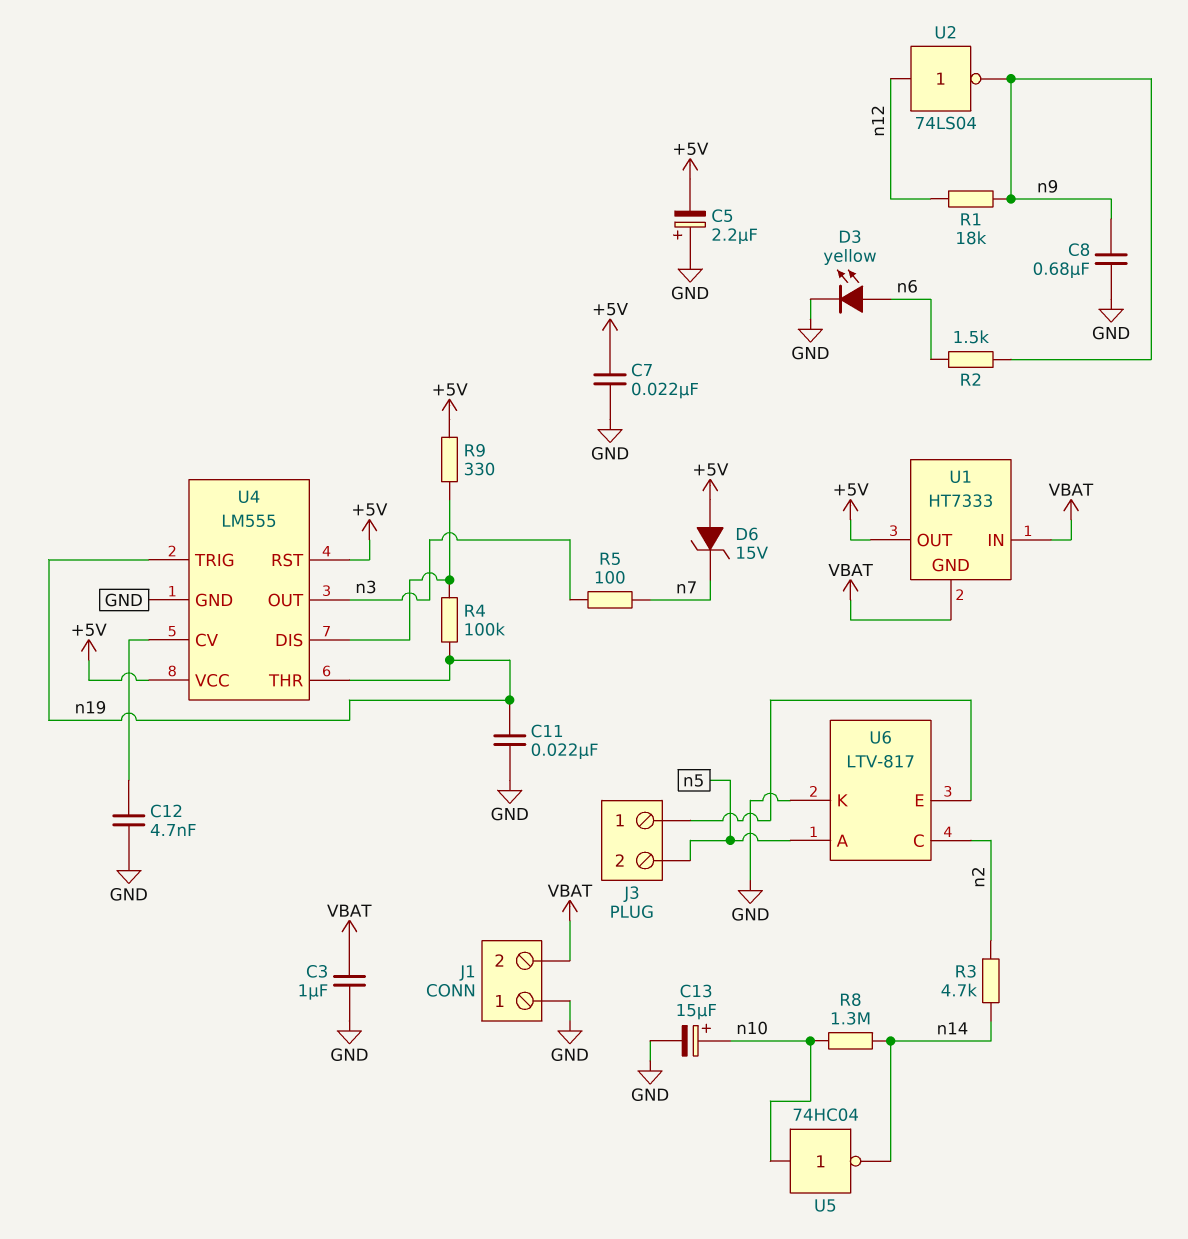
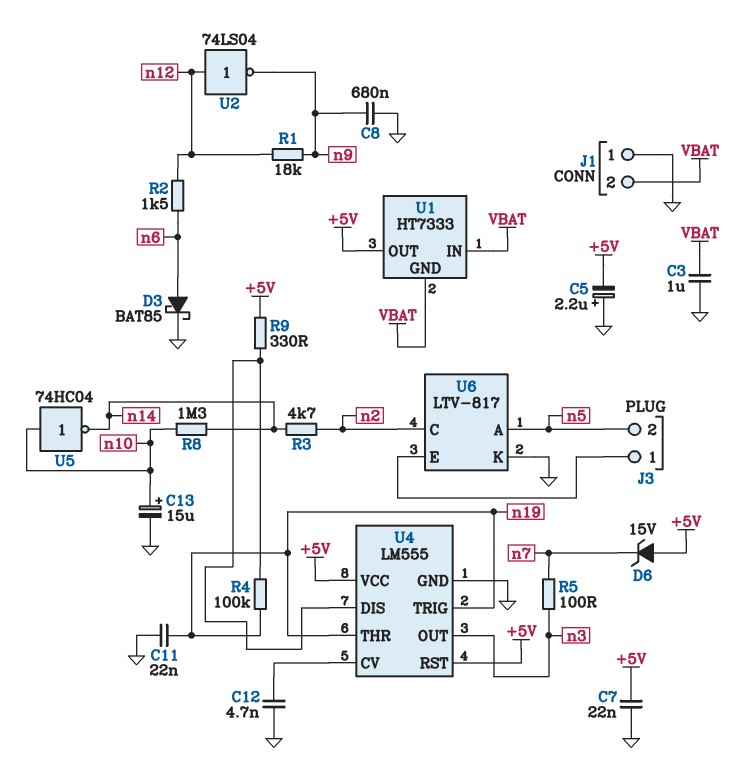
D3: LED yellow (A n6, K GND) -> schottky BAT85 (A n6, K GND)
R2: 1.5k (n6, n9) -> 1.5k (n6, n12)

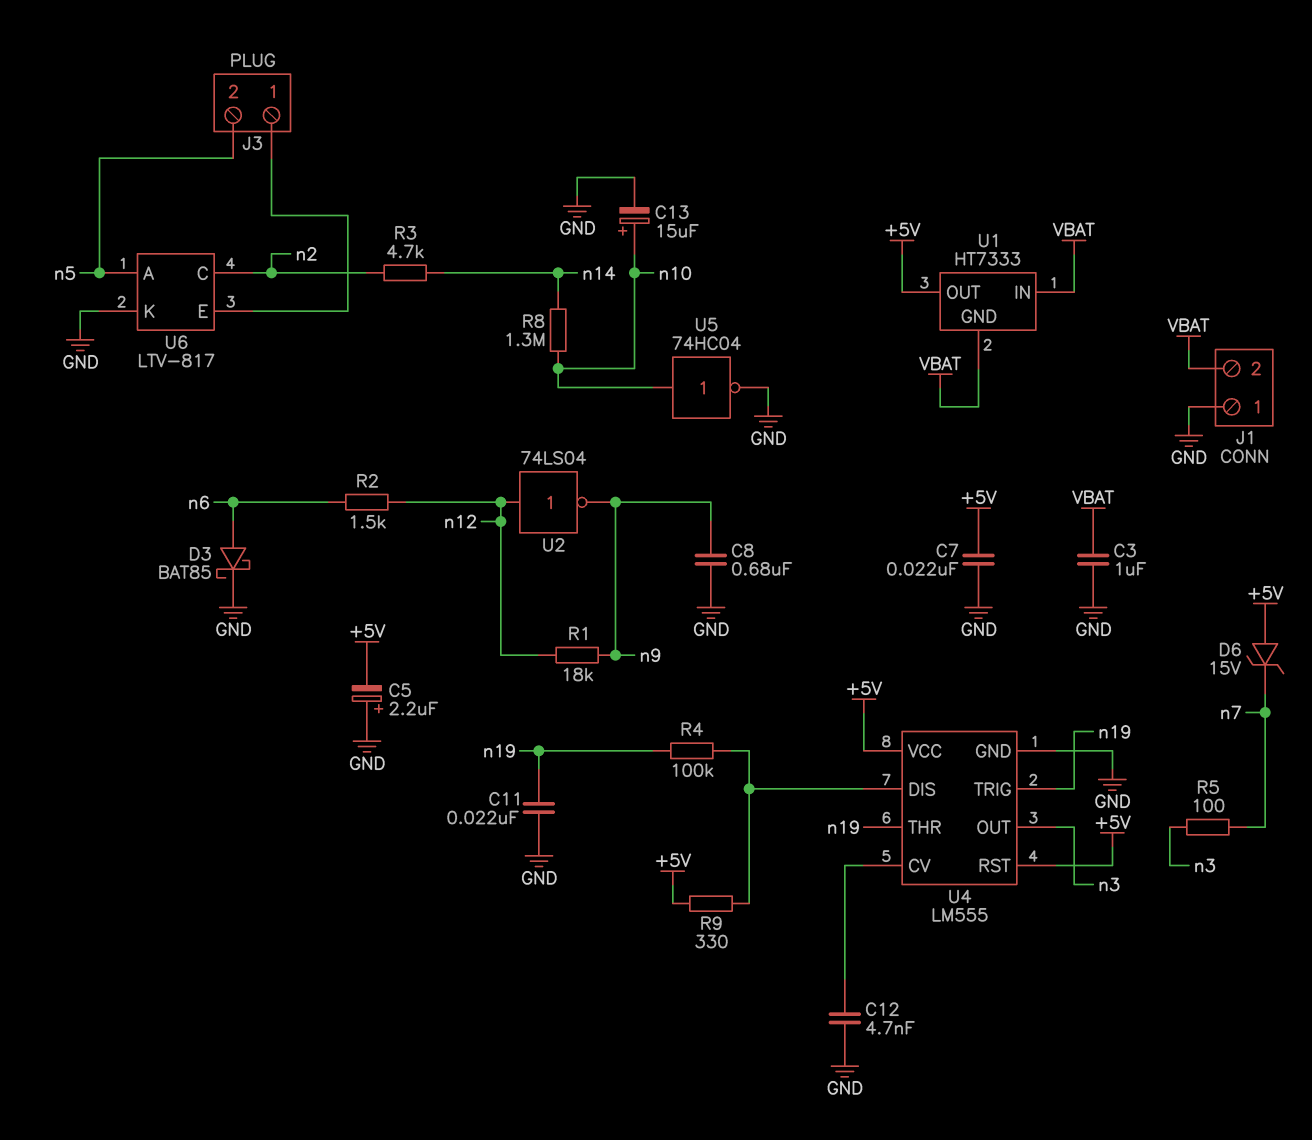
U5: NOT 74HC04 (in n10, out n14) -> NOT 74HC04 (in n10, out GND)

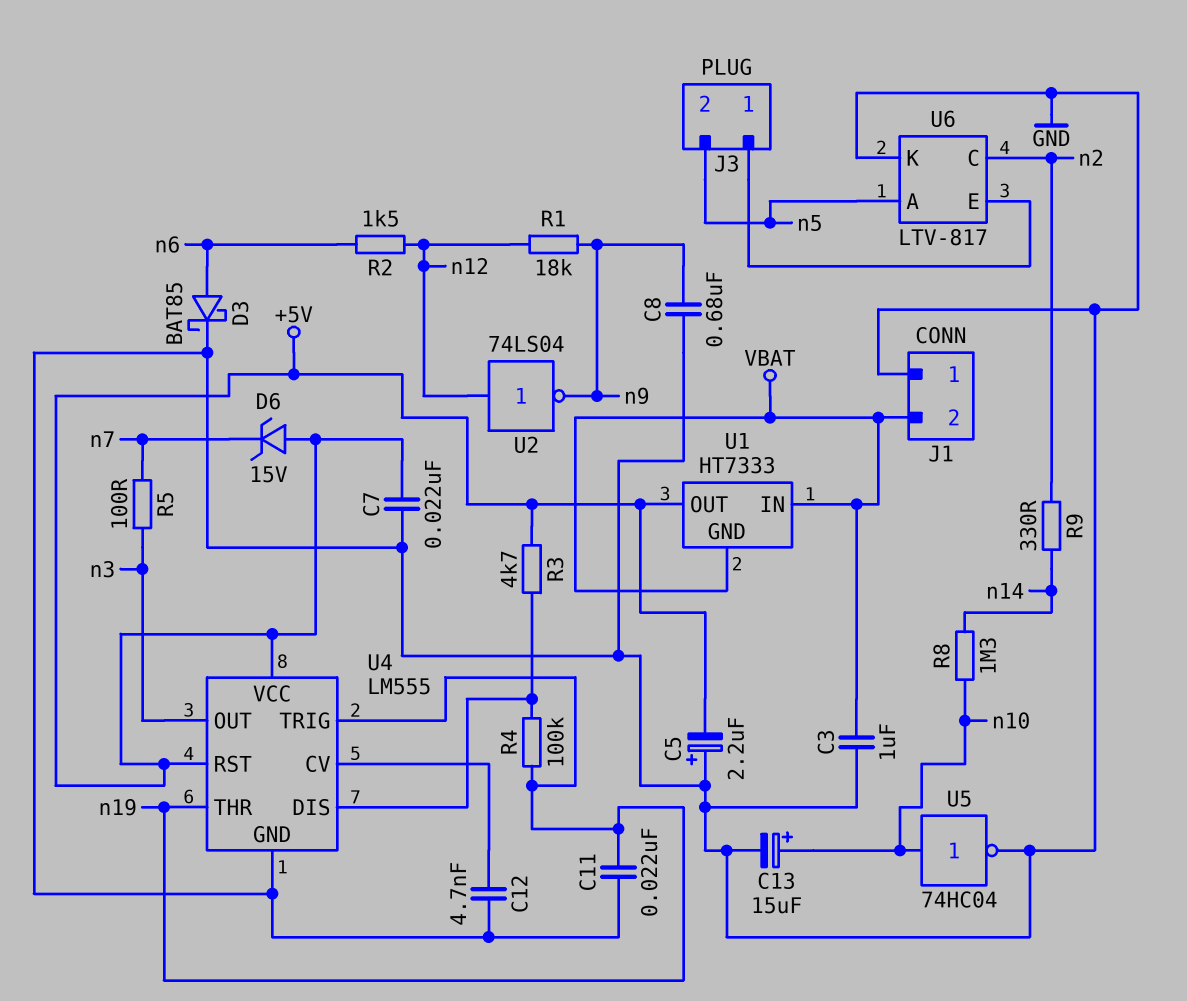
R3: 4.7k (n2, n14) -> 4.7k (+5V, U4/DIS)
R9: 330 (+5V, U4/DIS) -> 330 (n2, n14)

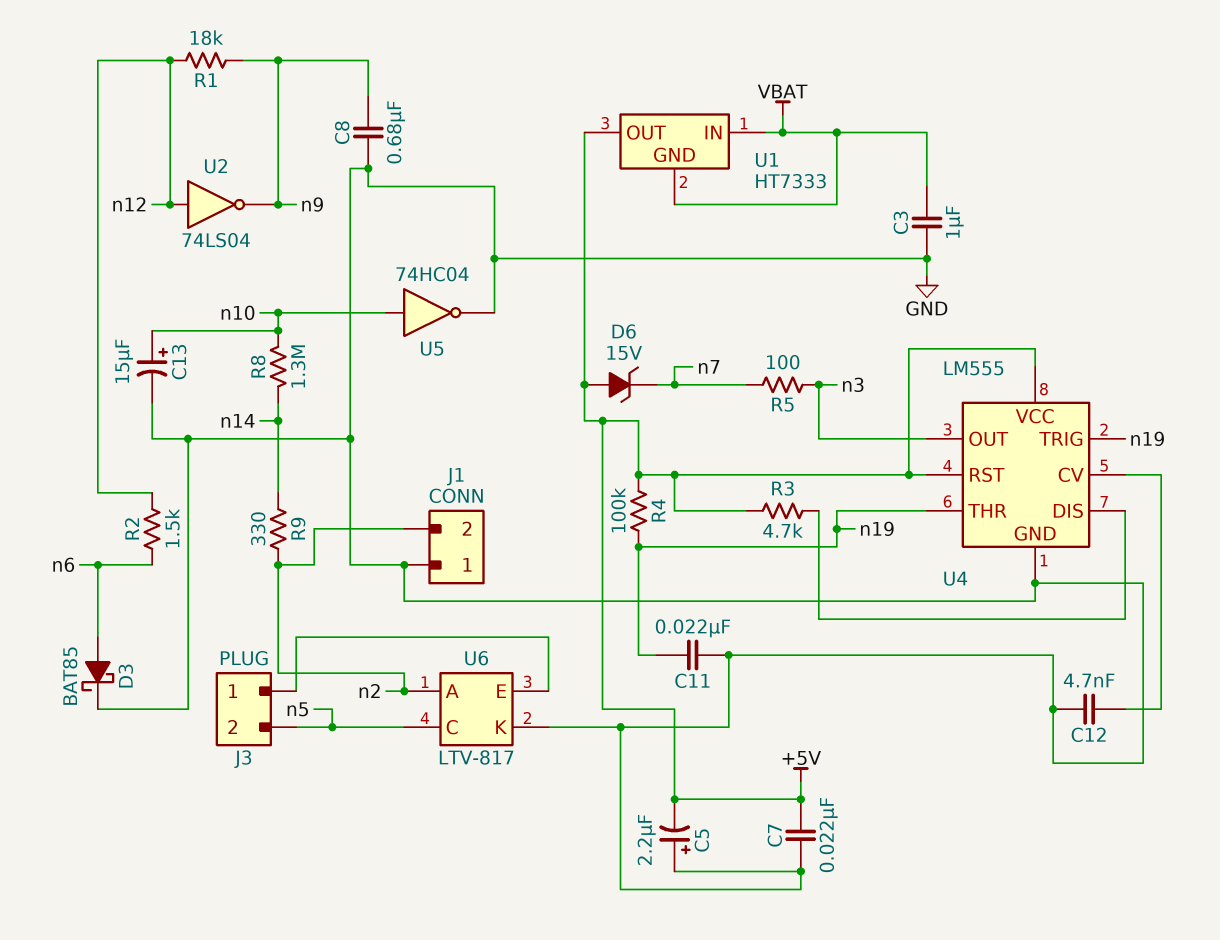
J1 pin 2: VBAT -> n2
R4: 100k (U4/DIS, n19) -> 100k (+5V, n19)
U6 pin A: n5 -> n2
U6 pin C: n2 -> n5

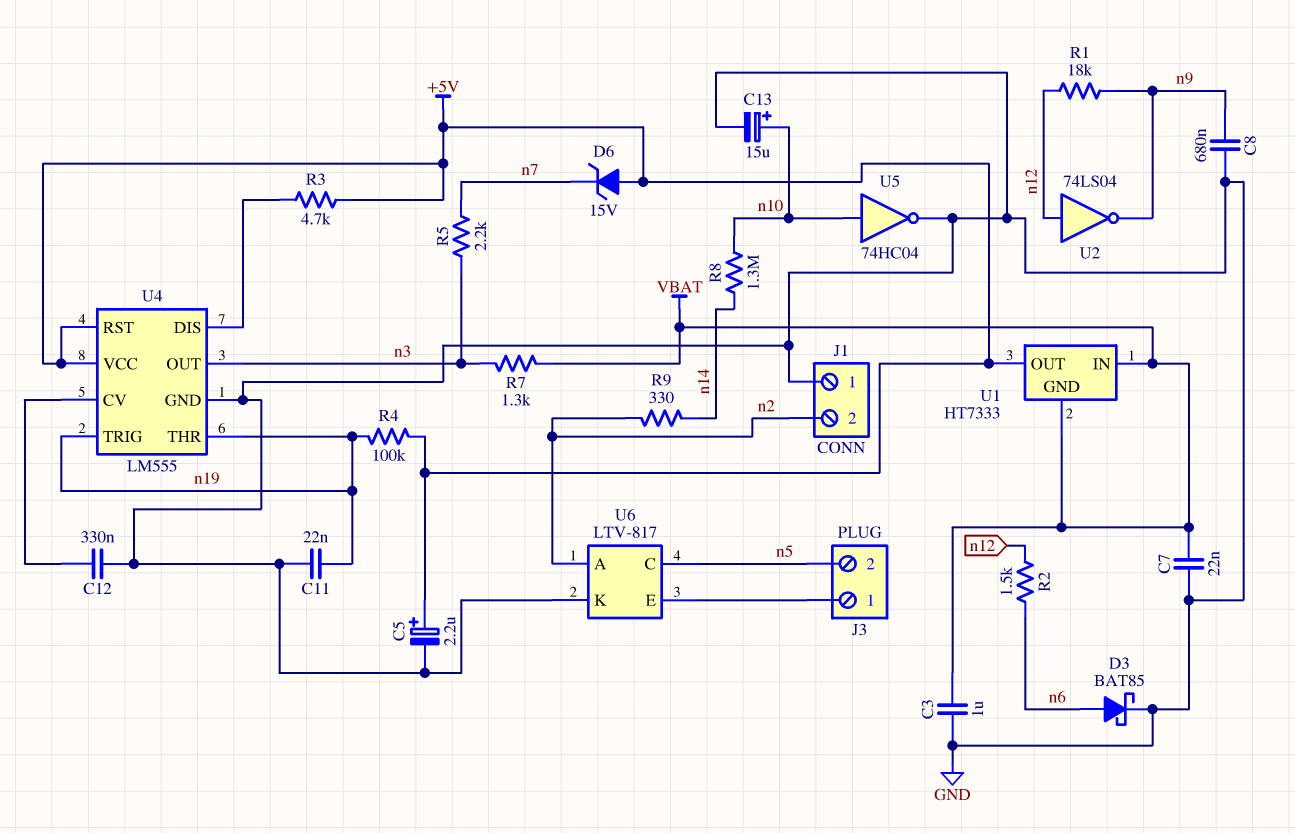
C5: 2.2uF (plus GND, minus +5V) -> 2.2uF (plus +5V, minus GND)
C7: 22nF (+5V, GND) -> 22nF (GND, VBAT)
C12: 4.7nF (GND, U4/CV) -> 330nF (GND, U4/CV)
R5: 100 (n3, n7) -> 2.2k (n3, n7)
R7: none -> 1.3k (VBAT, n3)

